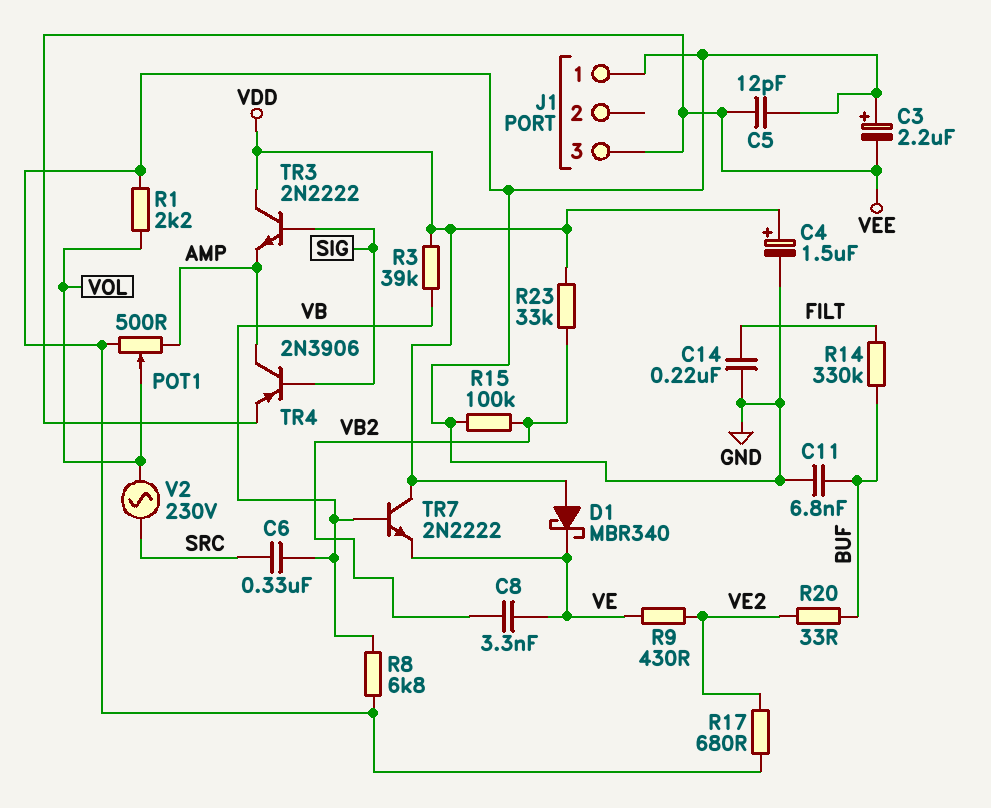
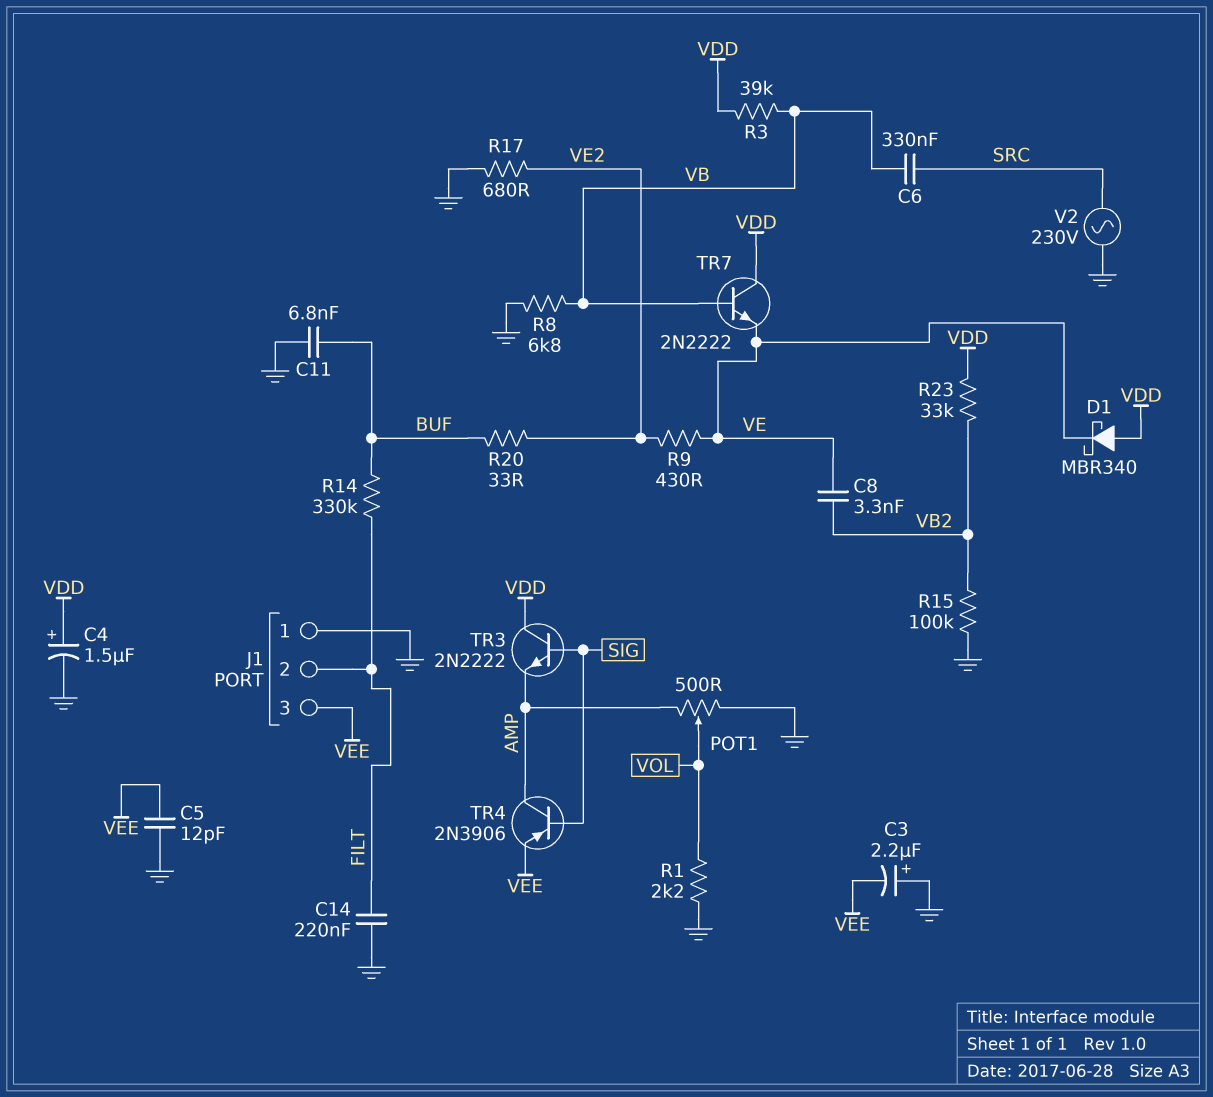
J1 pin 2: none -> FILT
V2: AC 230V (SRC, VOL) -> AC 230V (GND, SRC)

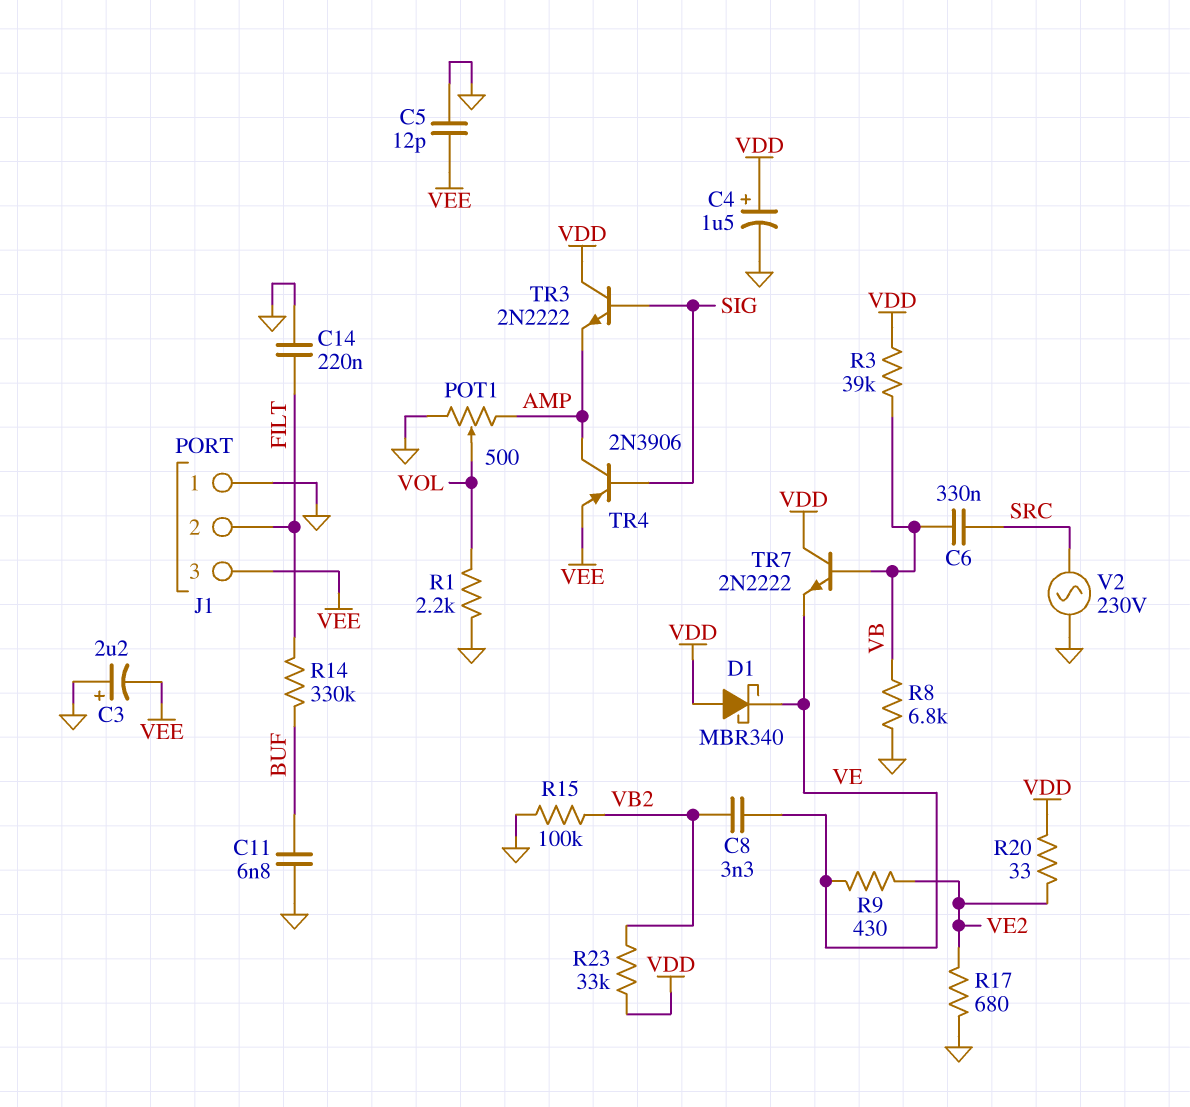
R20: 33 (BUF, VE2) -> 33 (VDD, VE2)

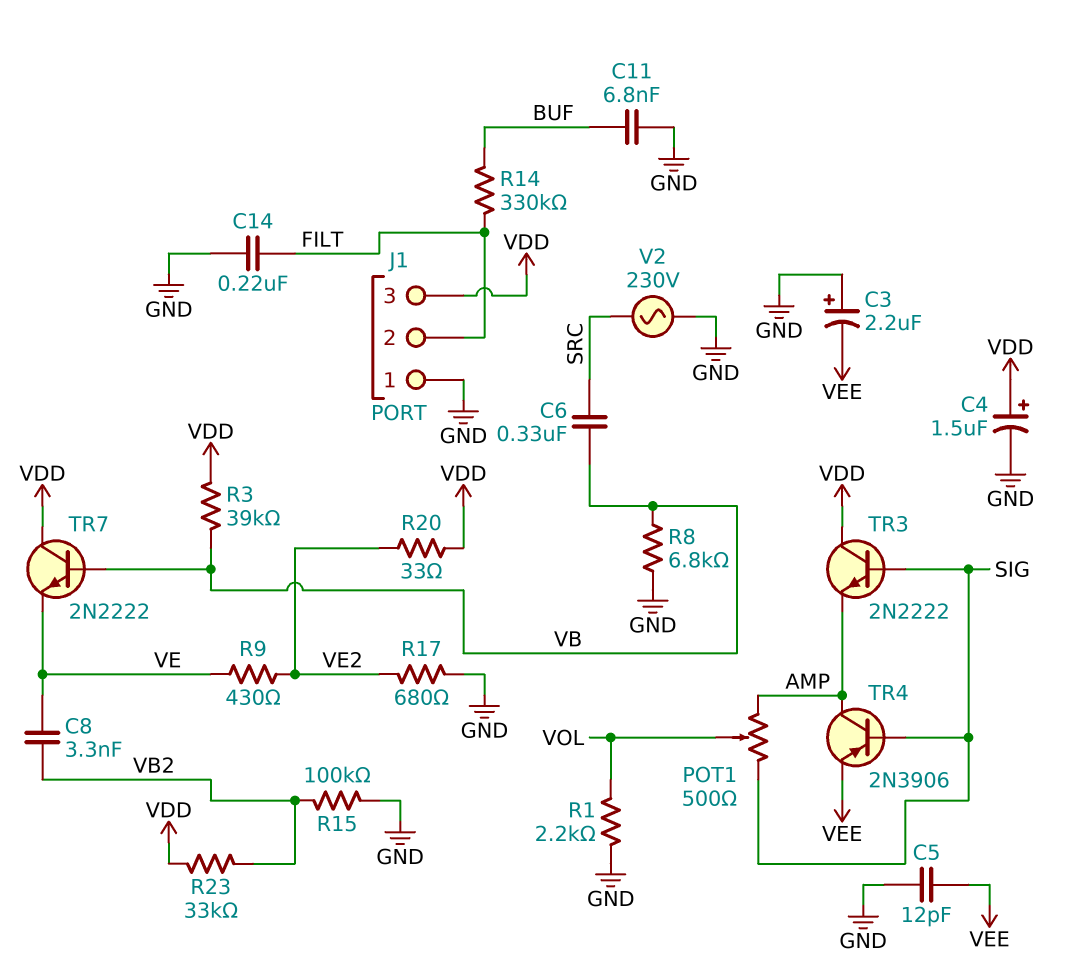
D1: schottky MBR340 (A VDD, K VE) -> none
J1 pin 3: VEE -> VDD
POT1: 500 (AMP, GND, wiper VOL) -> 500 (AMP, SIG, wiper VOL)

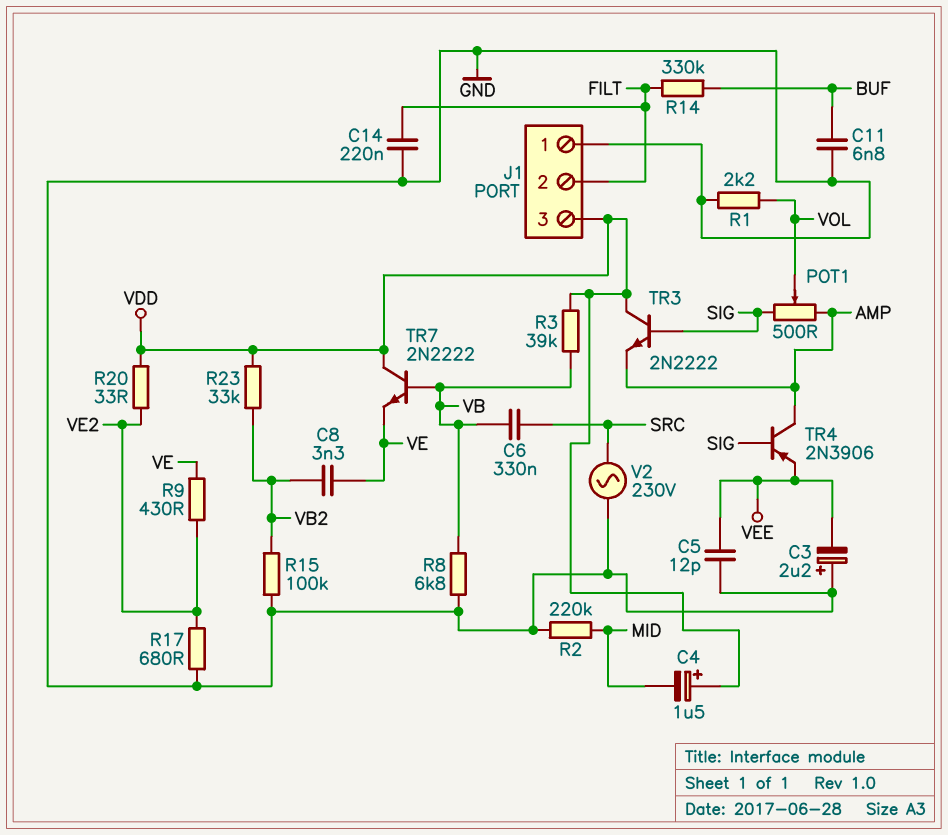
C4: 1.5uF (plus VDD, minus GND) -> 1.5uF (plus VDD, minus MID)
R2: none -> 220k (GND, MID)

